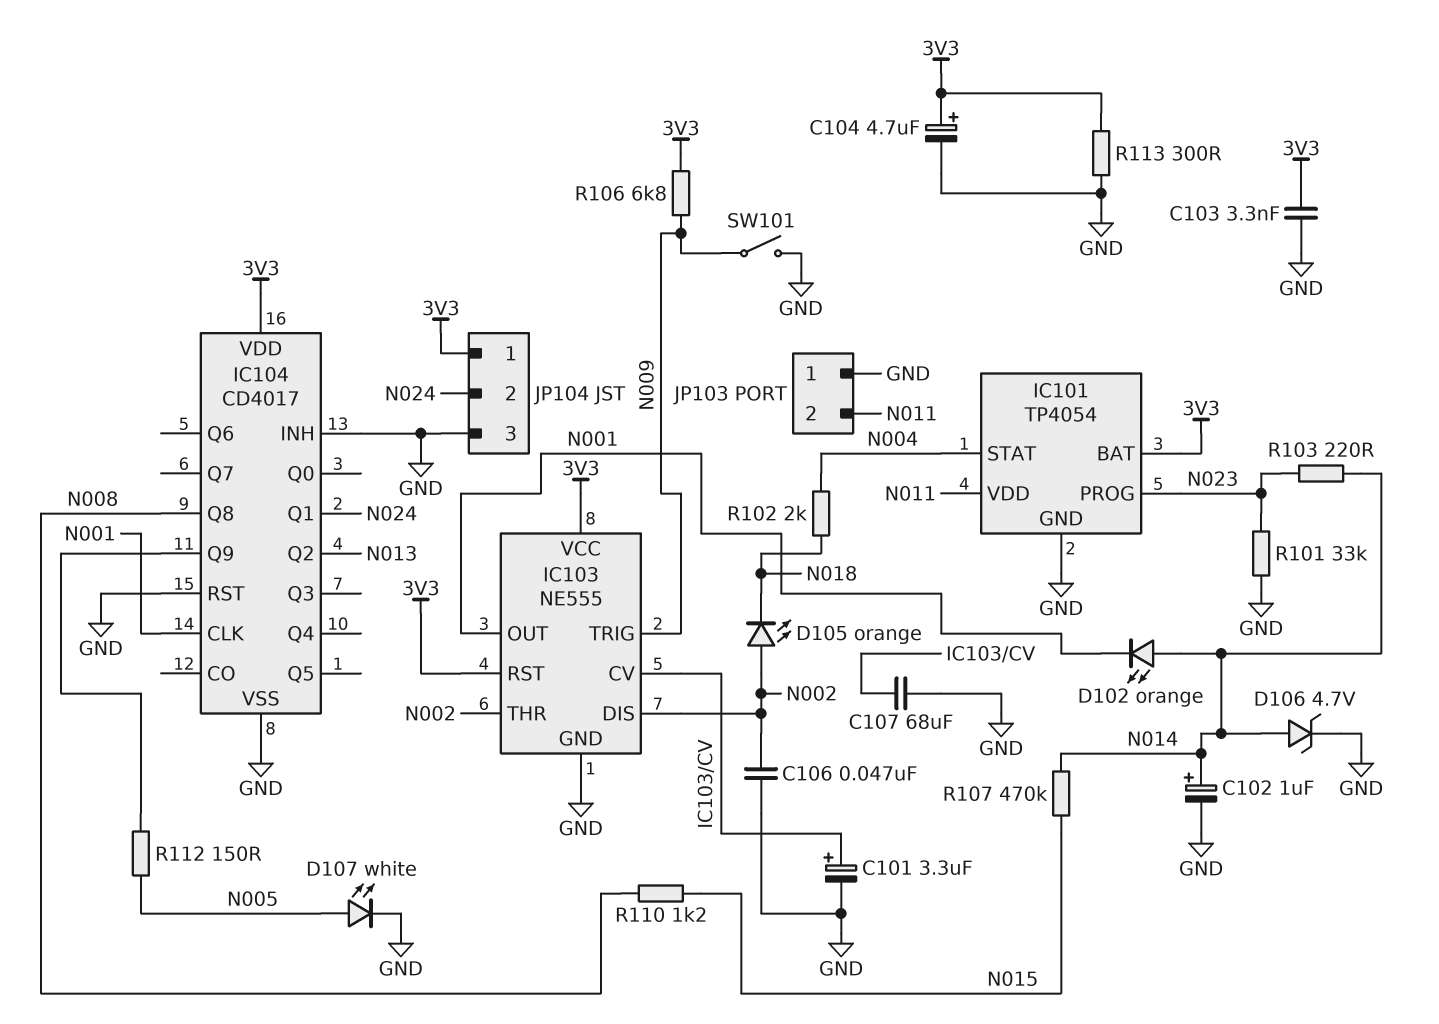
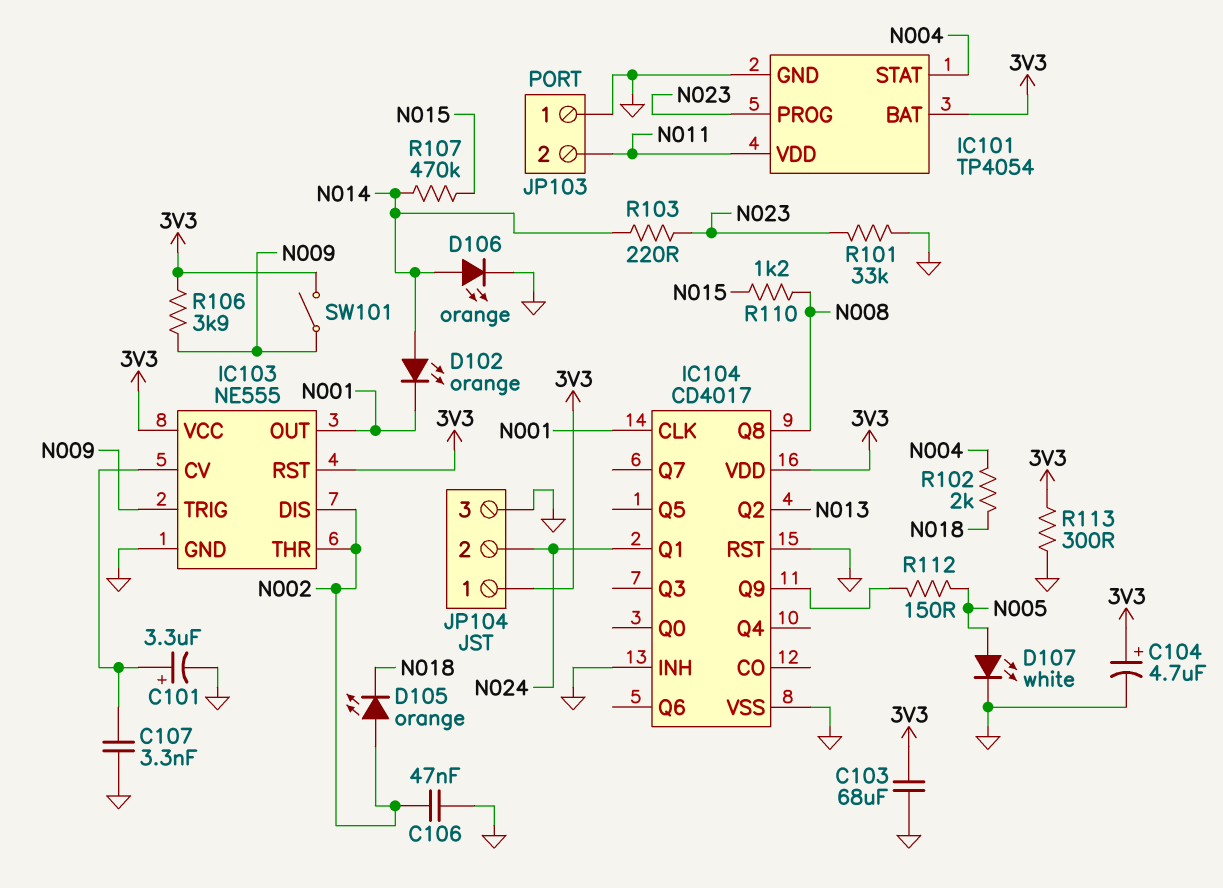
C102: 1uF (plus N014, minus GND) -> none
C103: 3.3nF (3V3, GND) -> 68uF (3V3, GND)
C107: 68uF (GND, IC103/CV) -> 3.3nF (GND, IC103/CV)
D106: zener 4.7V (A N014, K GND) -> LED orange (A N014, K GND)
R106: 6.8k (3V3, N009) -> 3.9k (3V3, N009)
SW101: switch (GND, N009) -> switch (3V3, N009)

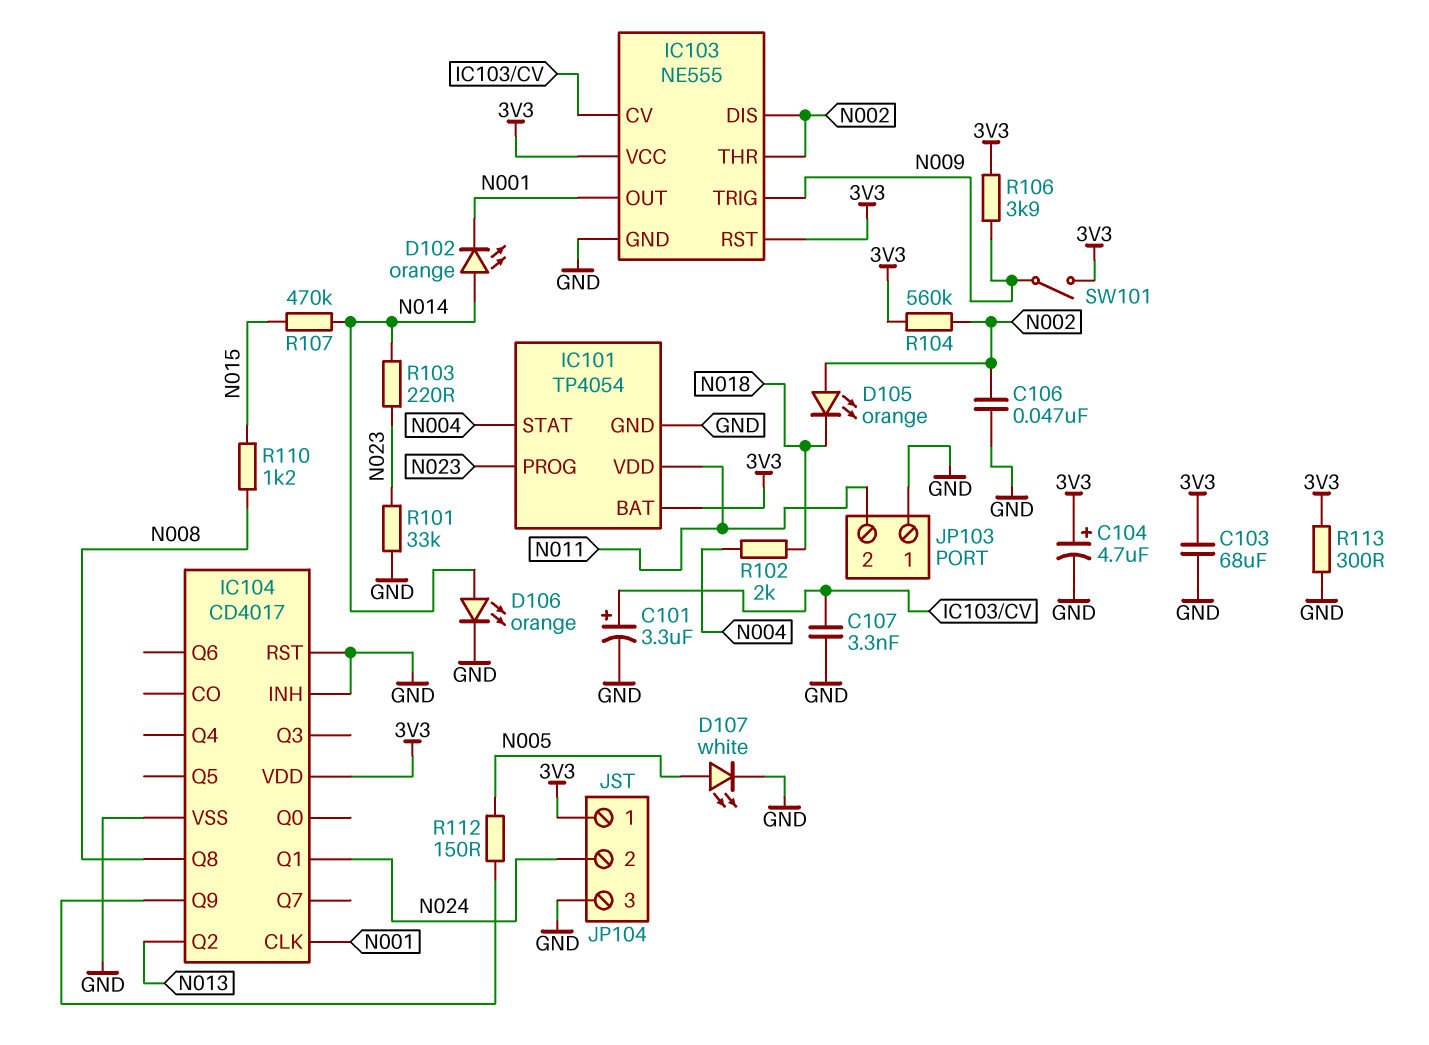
R104: none -> 560k (3V3, N002)

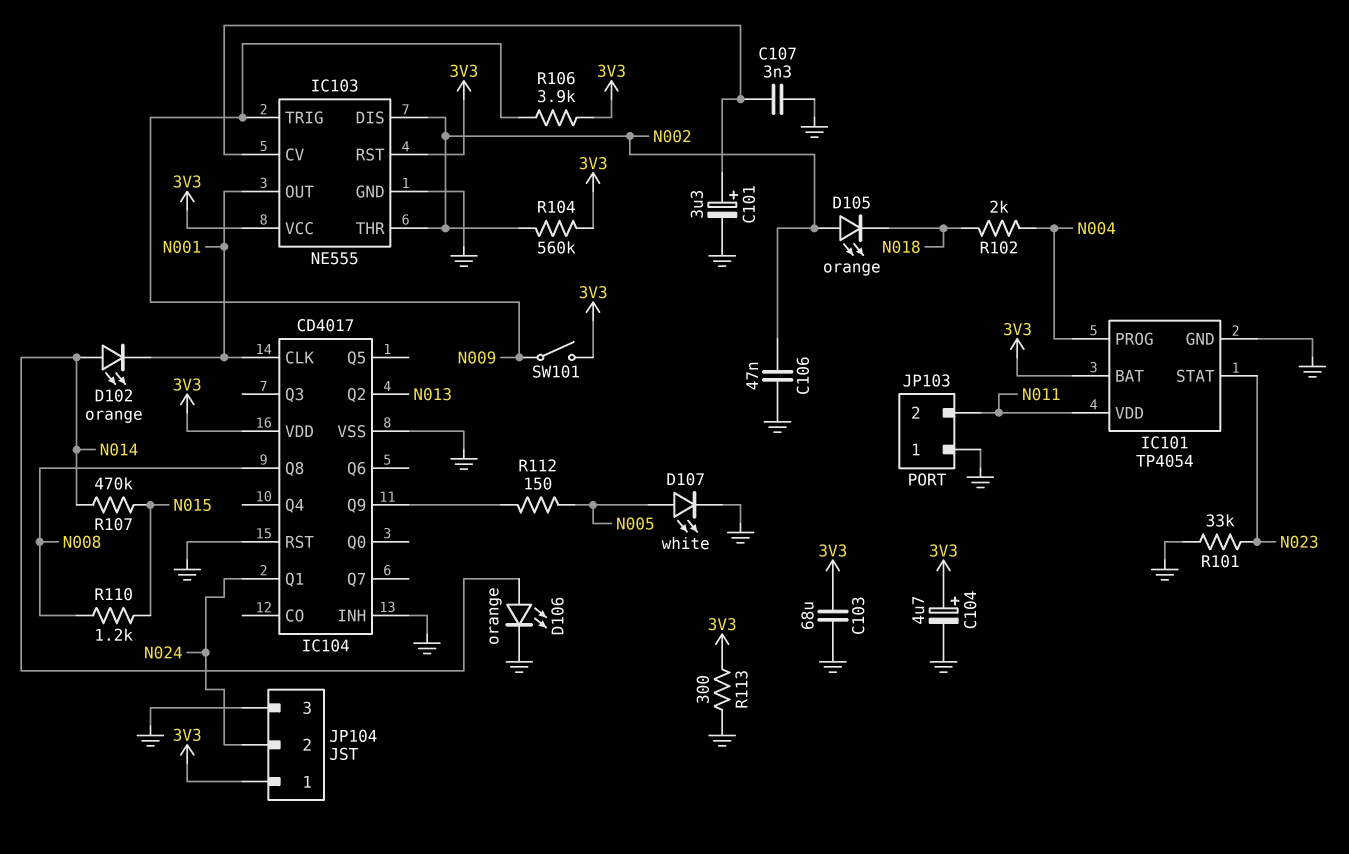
IC101 pin PROG: N023 -> N004
IC101 pin STAT: N004 -> N023
R103: 220 (N014, N023) -> none

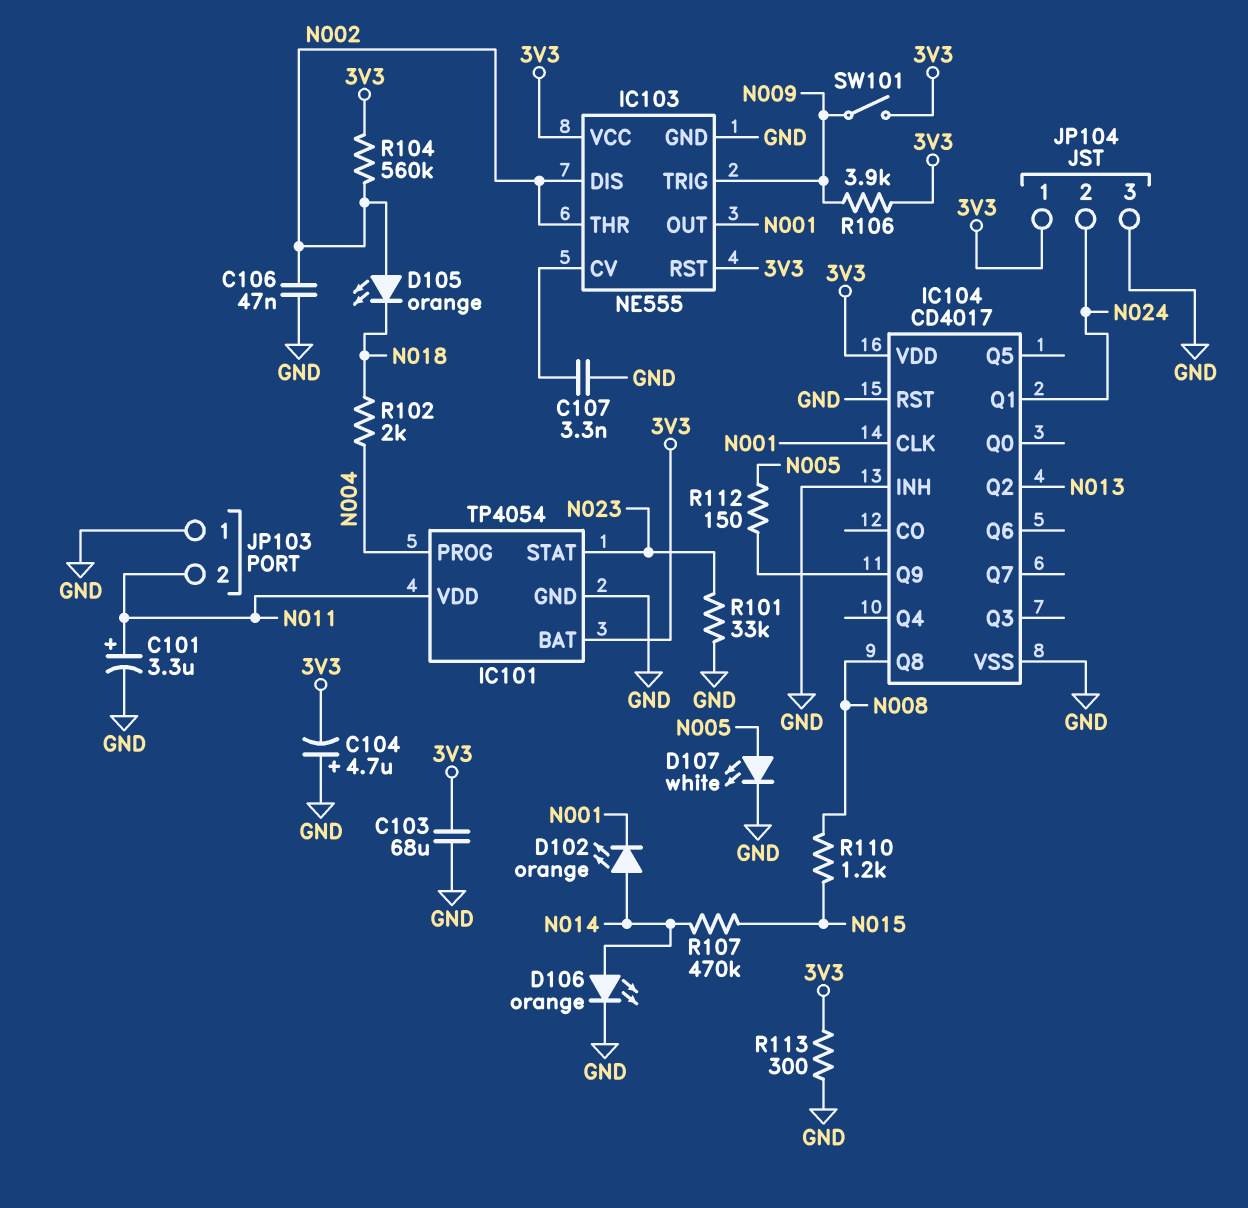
C101: 3.3uF (plus IC103/CV, minus GND) -> 3.3uF (plus N011, minus GND)
C104: 4.7uF (plus 3V3, minus GND) -> 4.7uF (plus GND, minus 3V3)

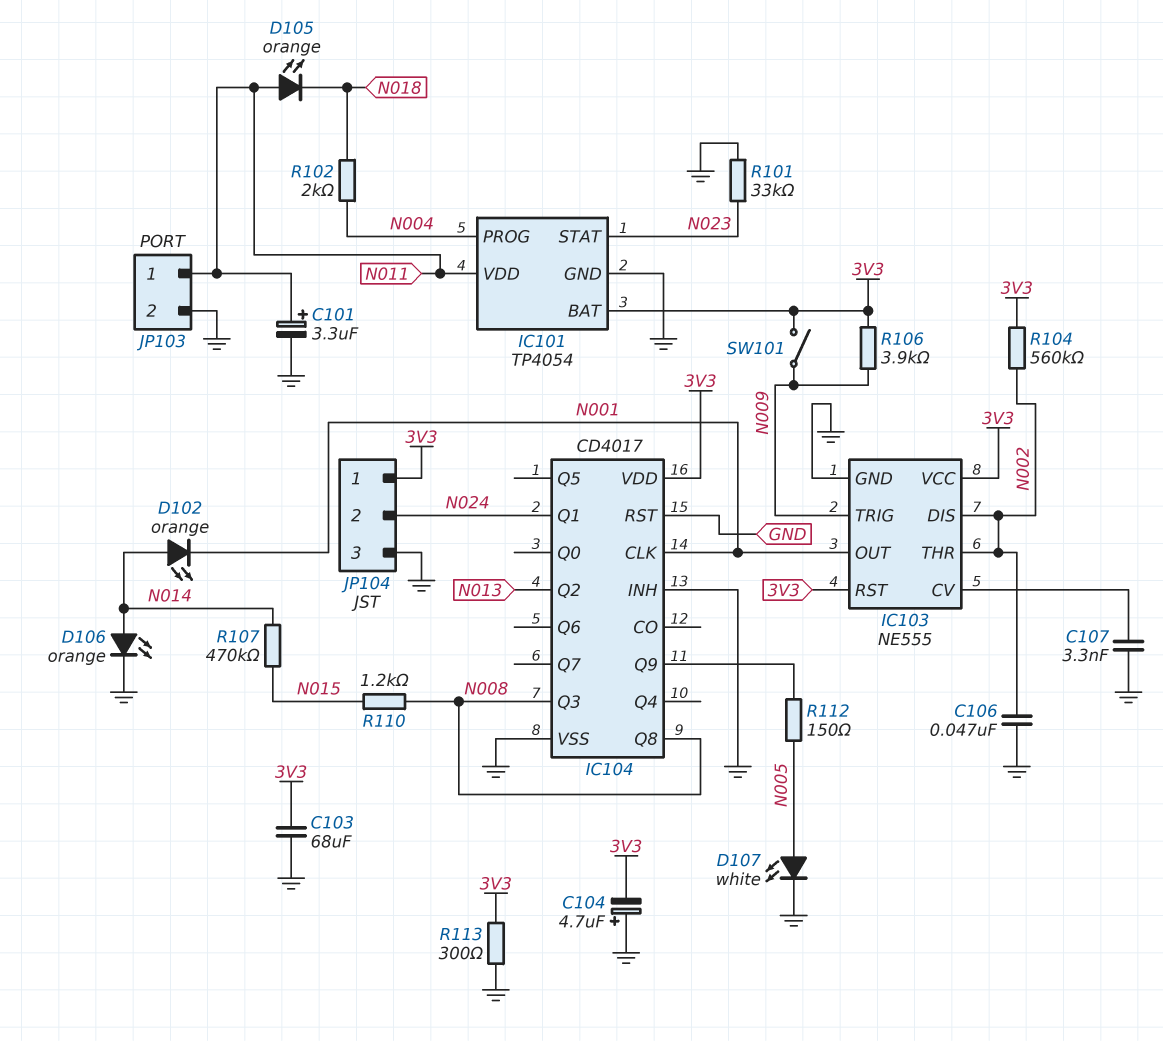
D105: LED orange (A N002, K N018) -> LED orange (A N011, K N018)
IC104 pin Q3: none -> N008
JP103 pin 1: GND -> N011
JP103 pin 2: N011 -> GND

